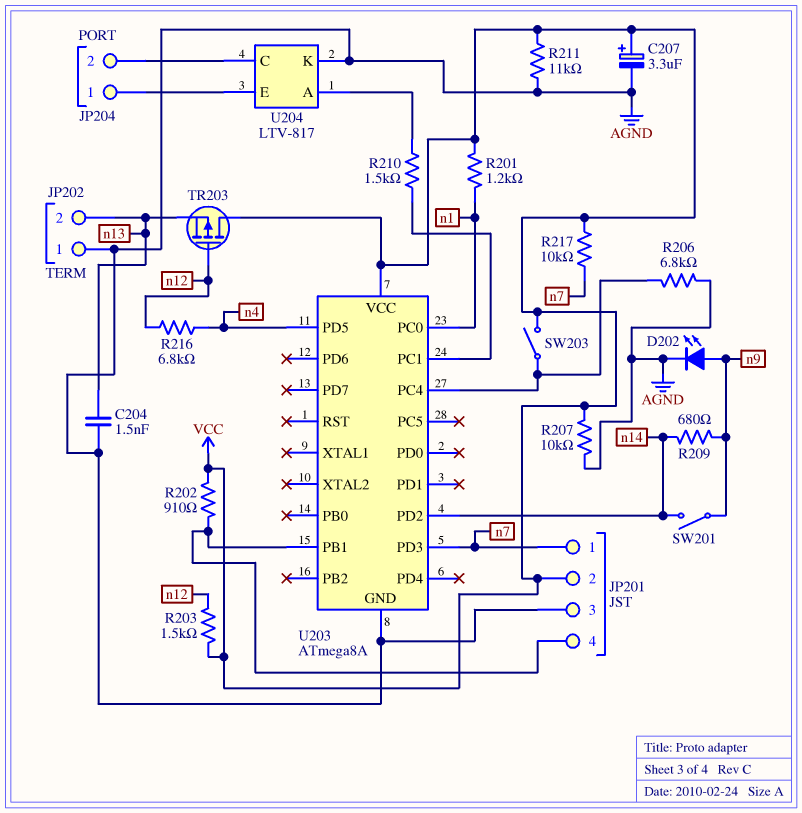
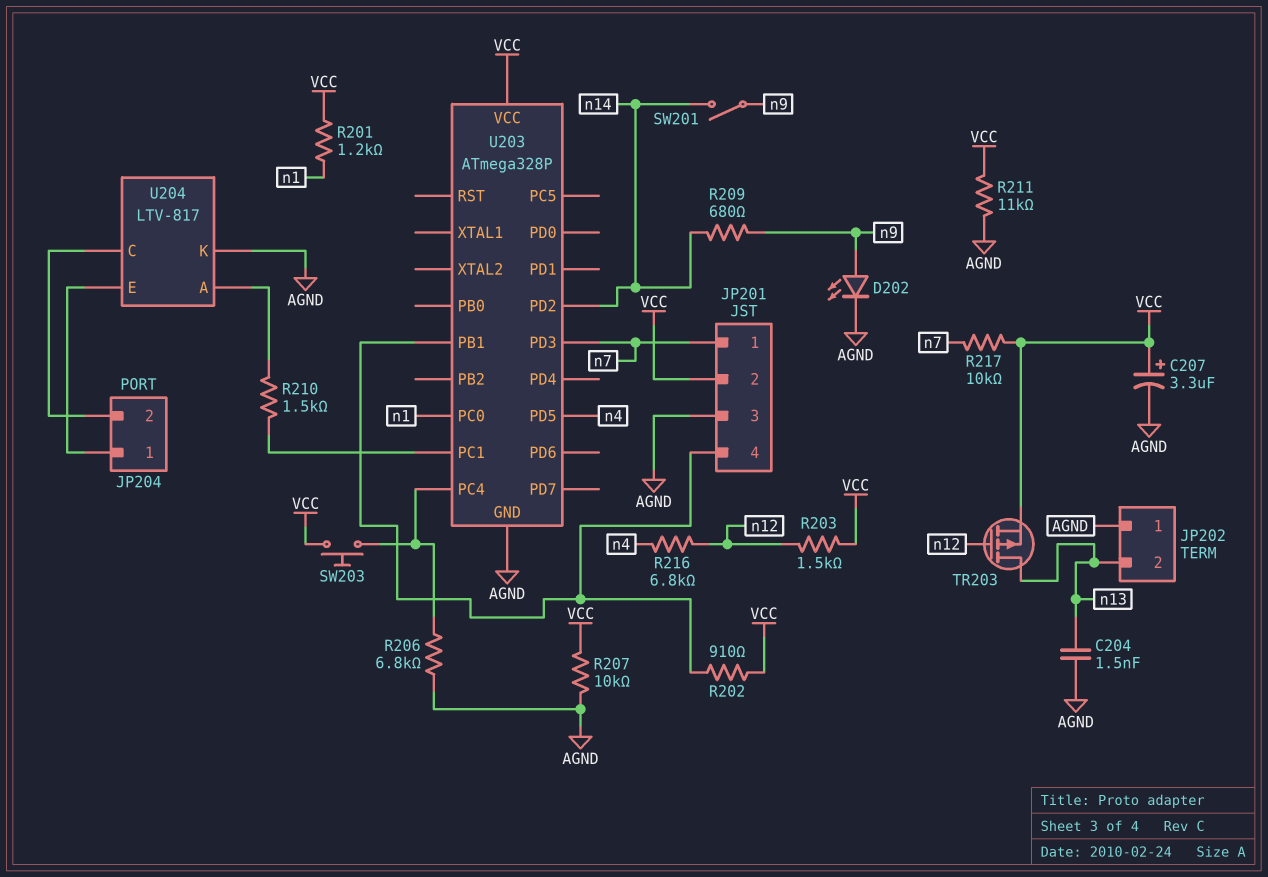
SW203: switch (U203/PC4, VCC) -> button (U203/PC4, VCC)
TR203: PMOS (G n12, D VCC, S n13) -> PMOS (G n12, D n13, S VCC)
U203: ATmega8A -> ATmega328P

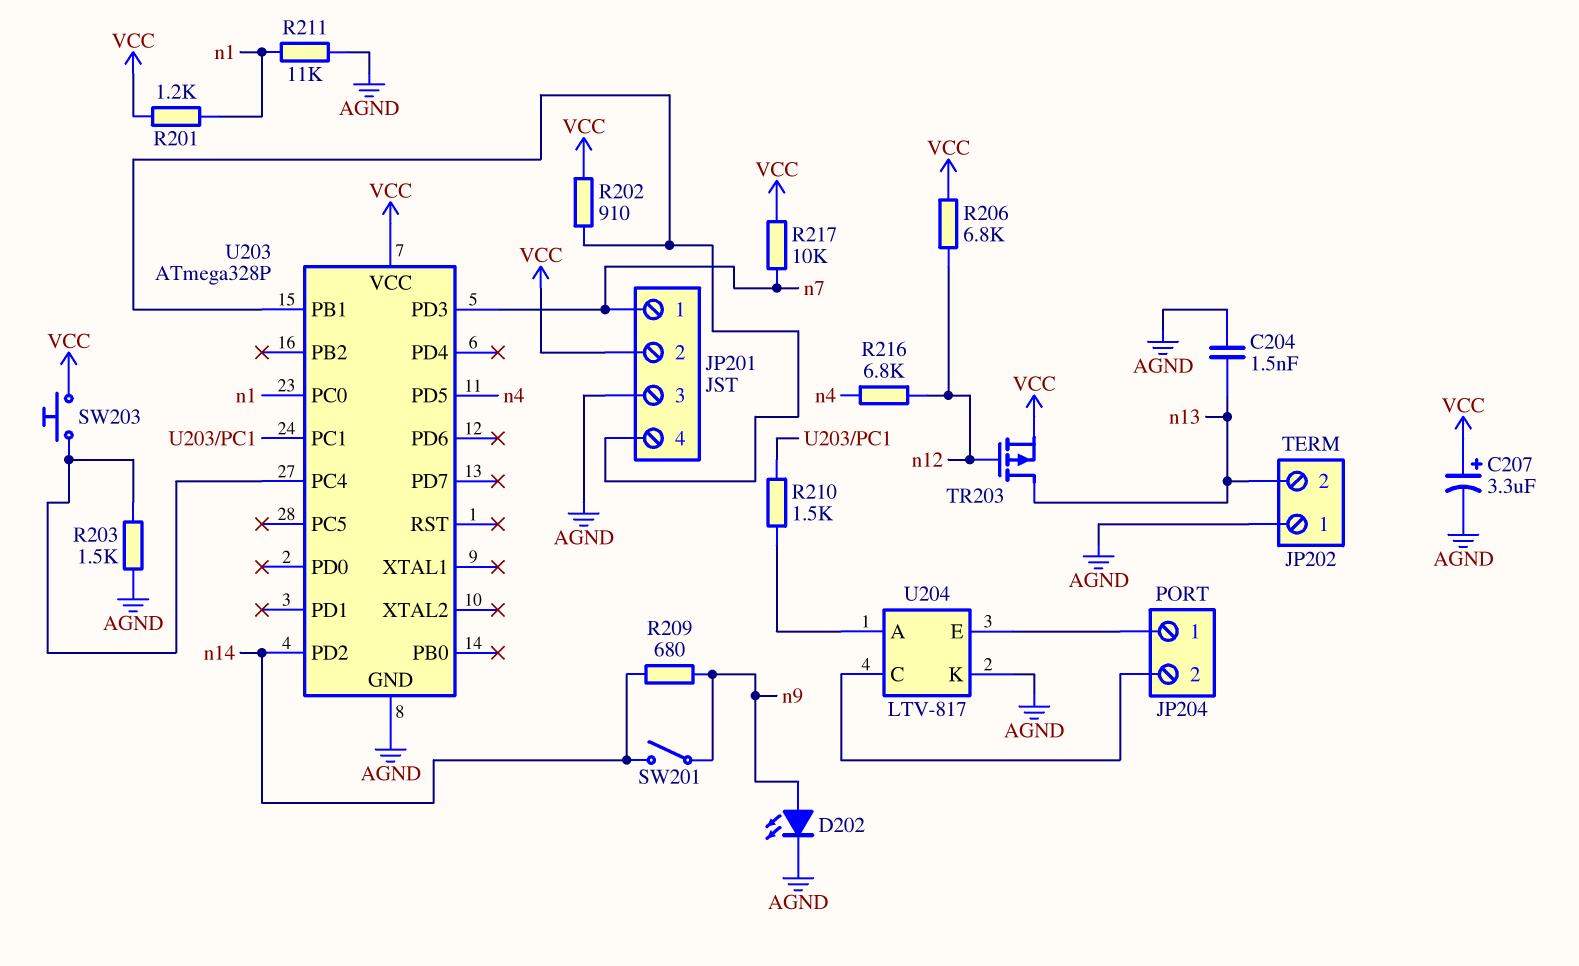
R203: 1.5k (VCC, n12) -> 1.5k (AGND, U203/PC4)
R206: 6.8k (AGND, U203/PC4) -> 6.8k (VCC, n12)
R207: 10k (AGND, VCC) -> none
R211: 11k (AGND, VCC) -> 11k (AGND, n1)

